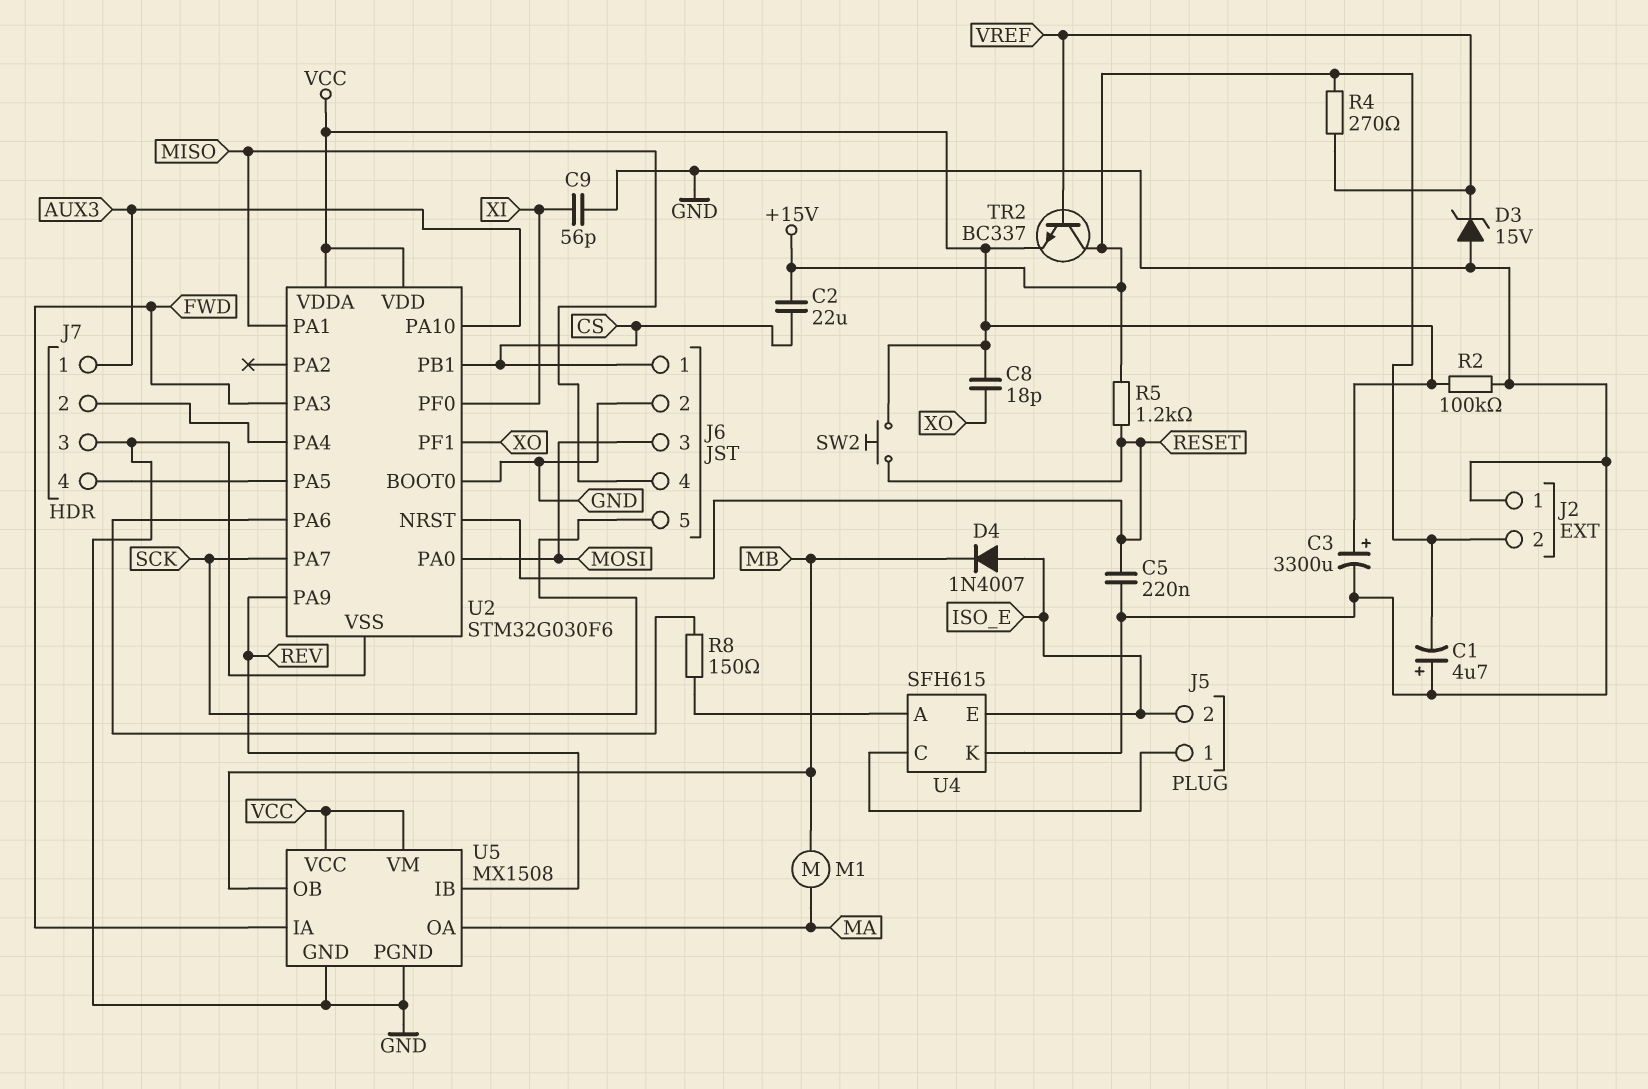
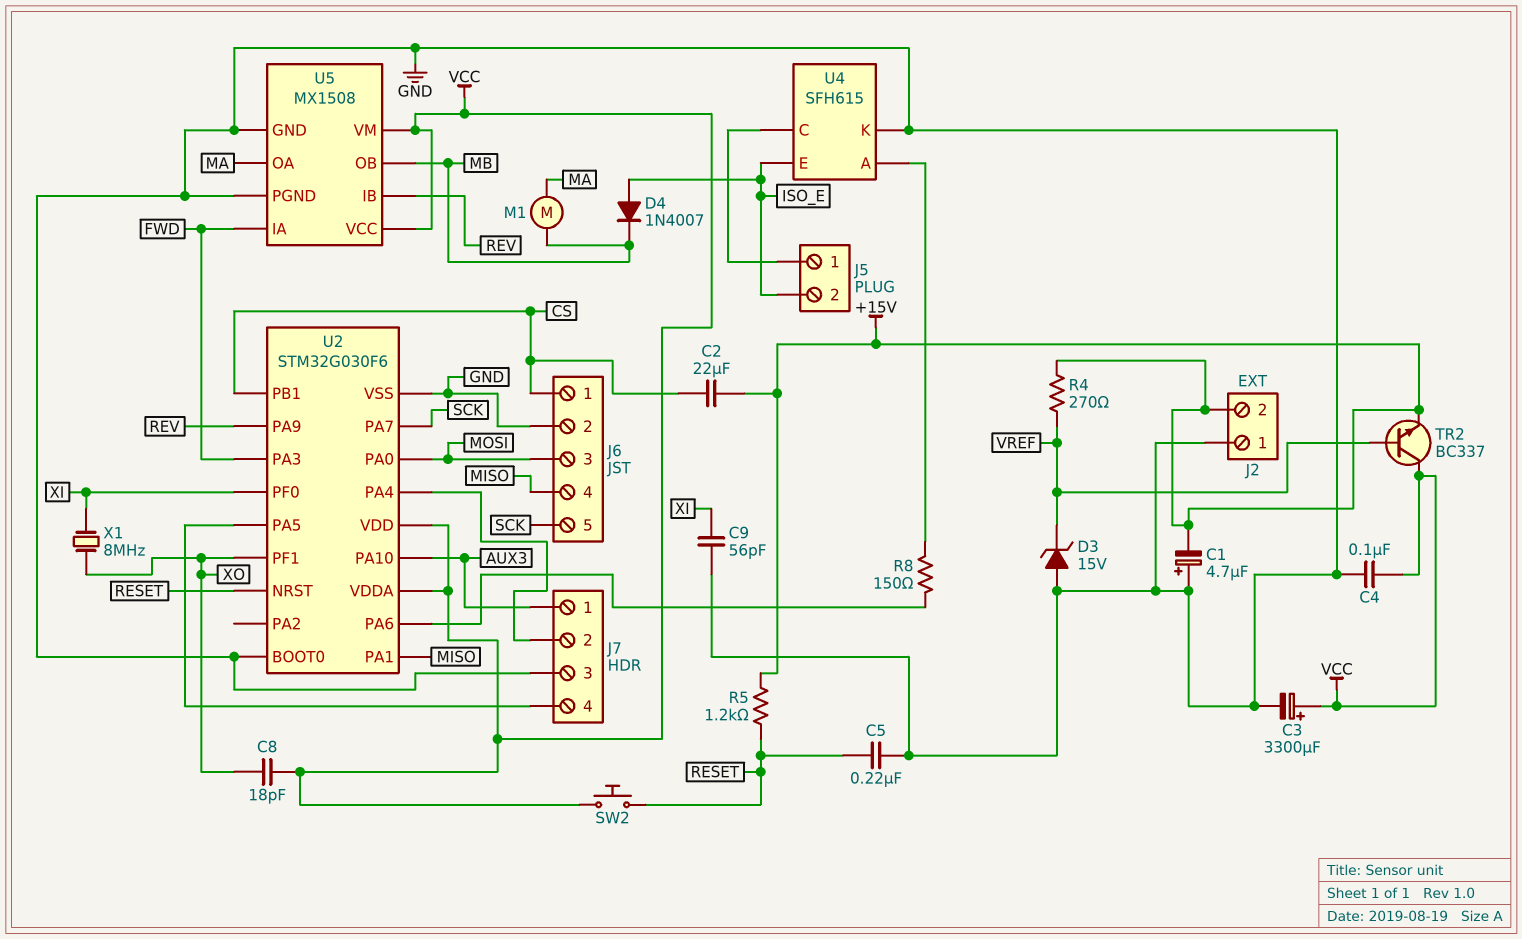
C4: none -> 100nF (GND, VCC)
R2: 100k (GND, VCC) -> none
TR2: NPN BC337 (B VREF, C +15V, E VCC) -> NPN BC337 (B VREF, C VCC, E +15V)
X1: none -> 8MHz (XI, XO)

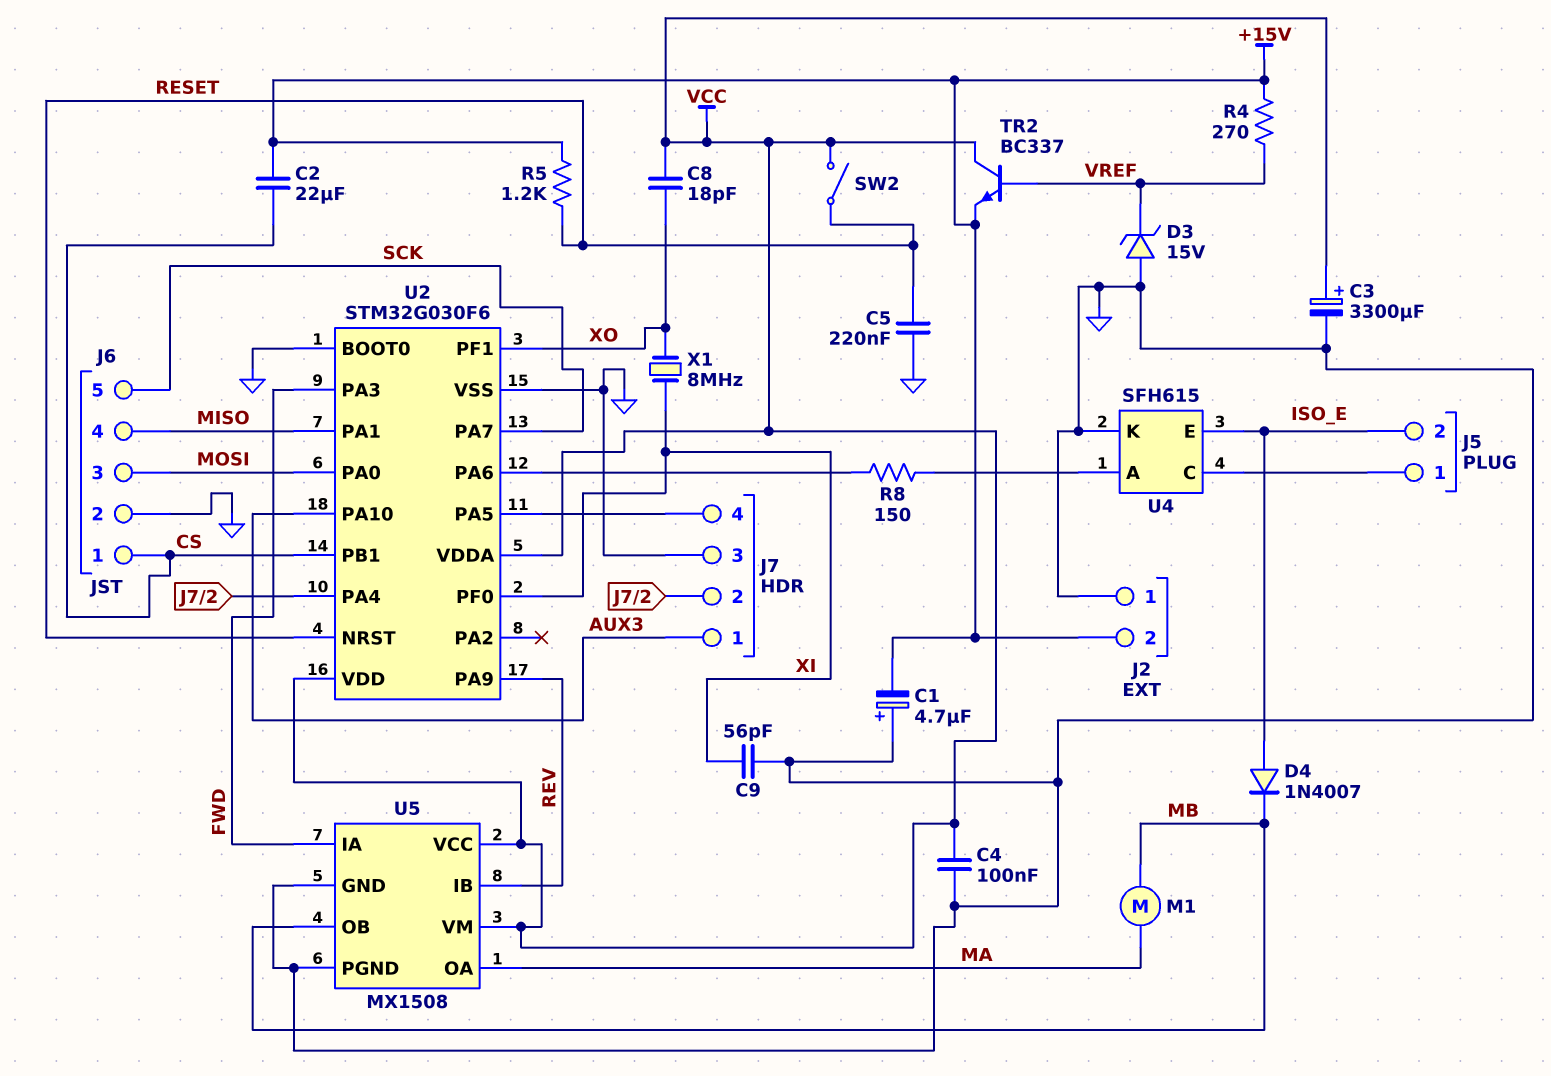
SW2: button (RESET, VCC) -> switch (RESET, VCC)

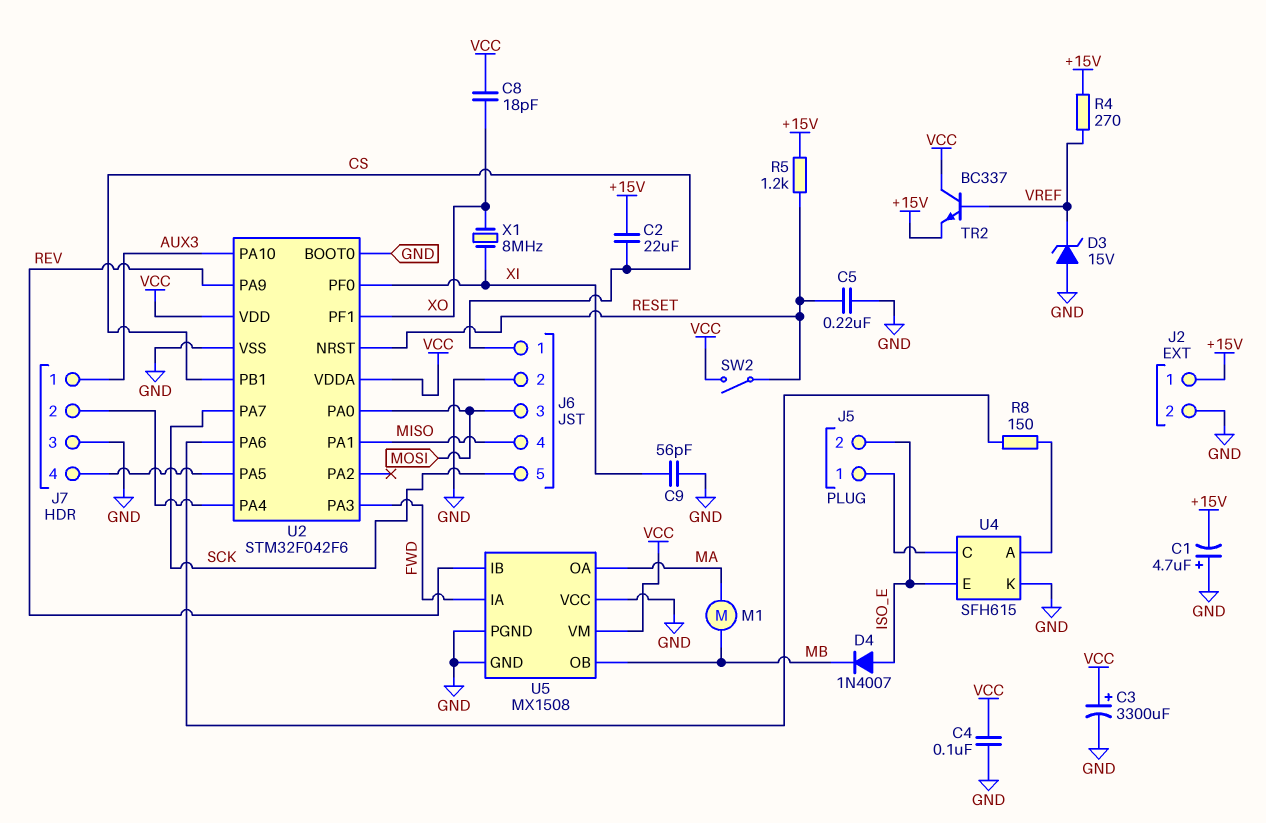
J2 pin 1: GND -> +15V
J2 pin 2: +15V -> GND
U2: STM32G030F6 -> STM32F042F6
U5 pin VCC: VCC -> GND

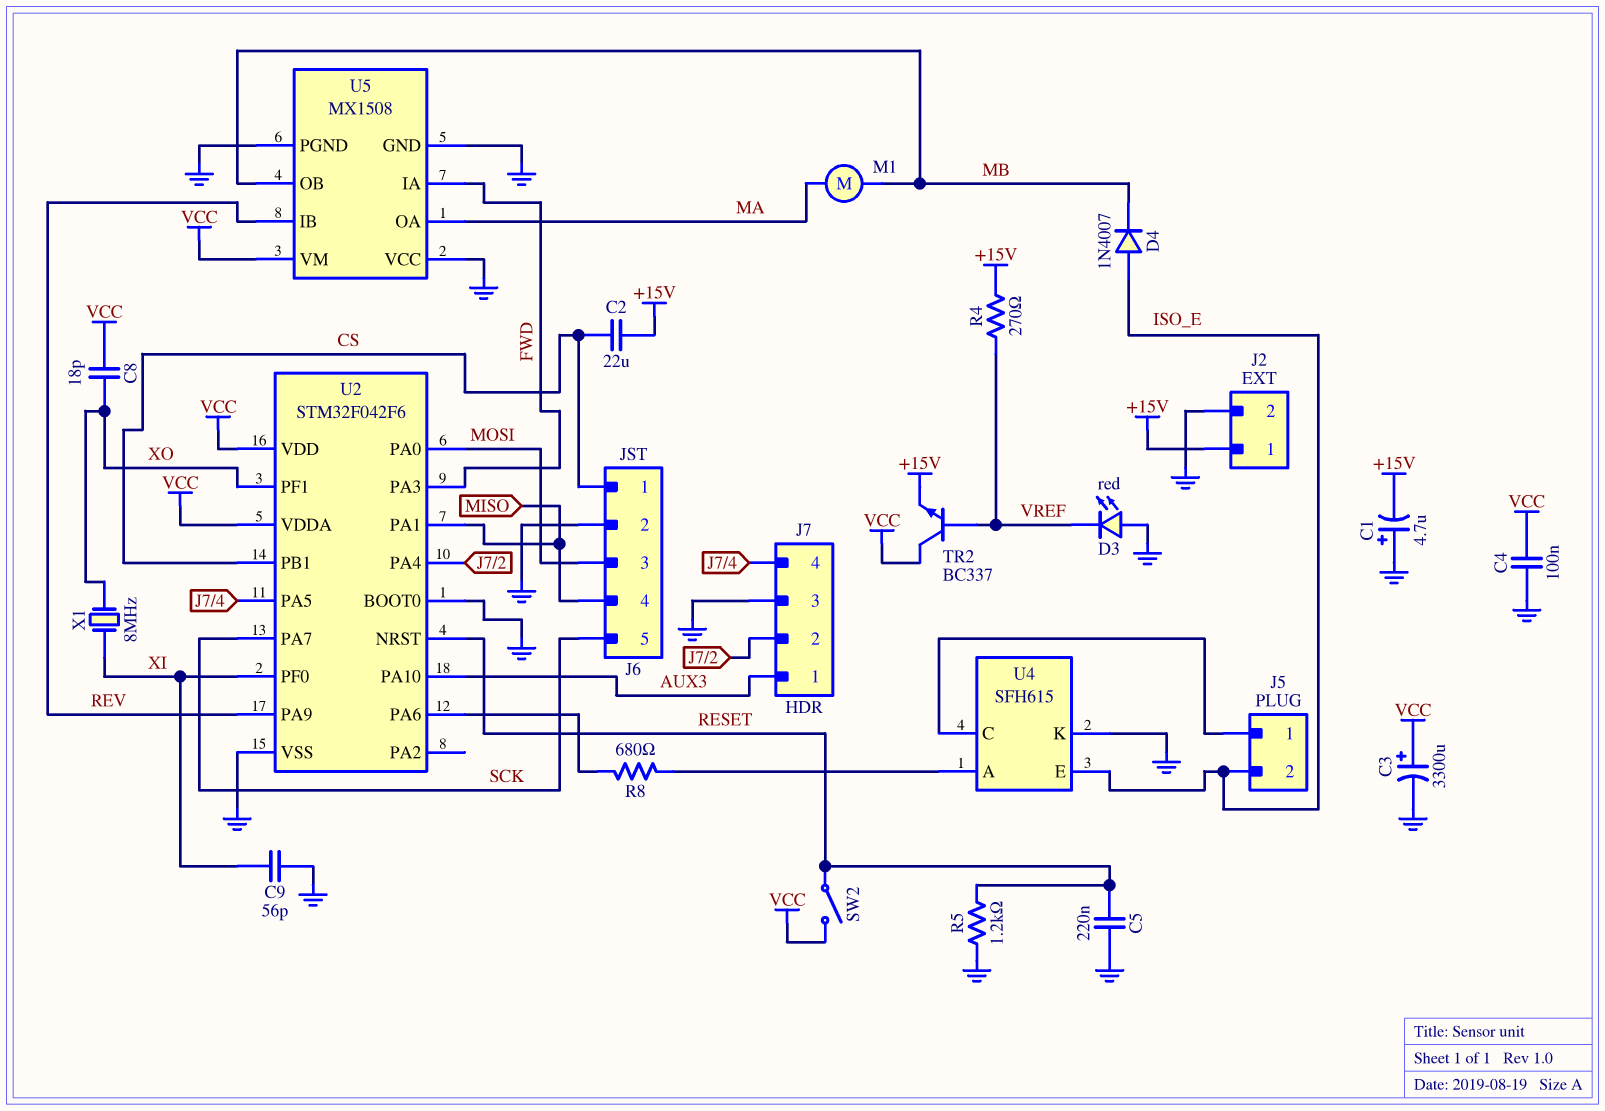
D3: zener 15V (A GND, K VREF) -> LED red (A GND, K VREF)
R5: 1.2k (+15V, RESET) -> 1.2k (GND, RESET)
R8: 150 (U2/PA6, U4/A) -> 680 (U2/PA6, U4/A)

